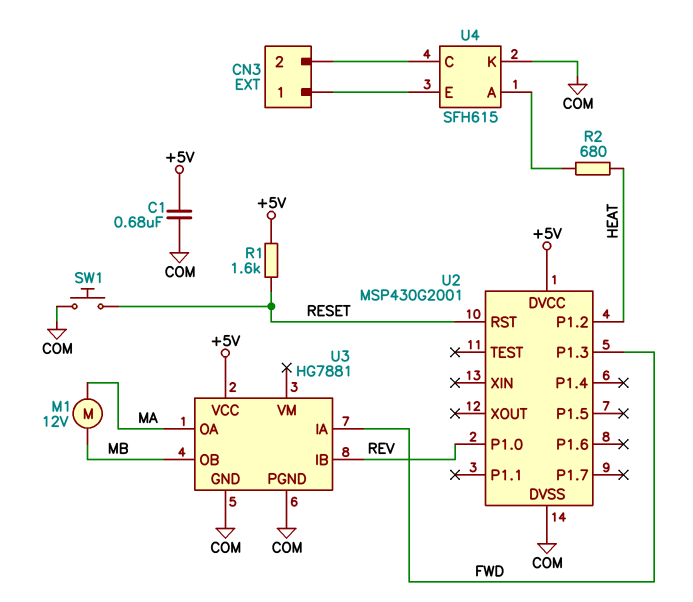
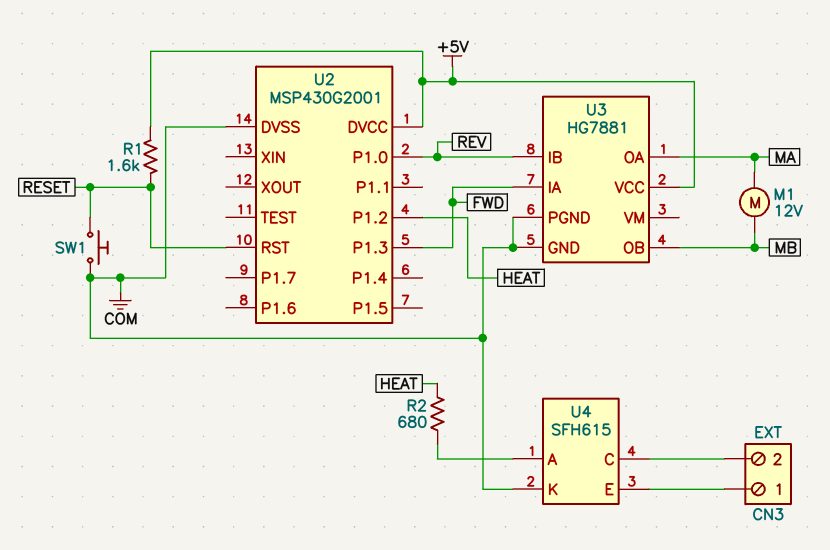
C1: 680nF (+5V, COM) -> none

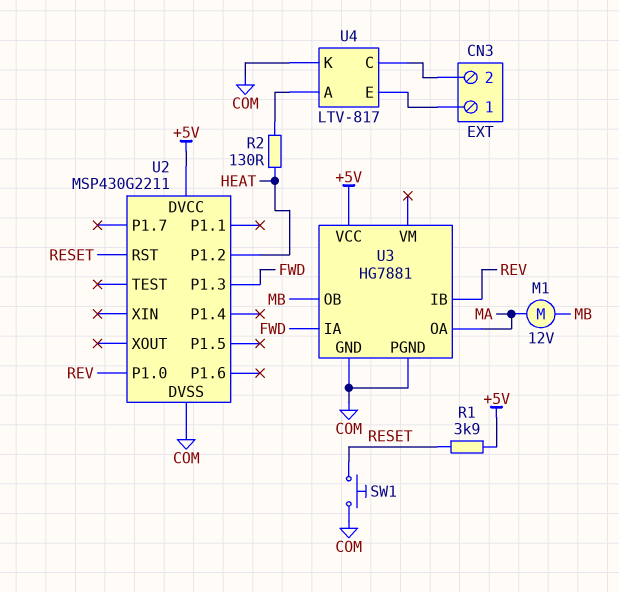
R1: 1.6k (+5V, RESET) -> 3.9k (+5V, RESET)
R2: 680 (HEAT, U4/A) -> 130 (HEAT, U4/A)
U2: MSP430G2001 -> MSP430G2211
U4: SFH615 -> LTV-817

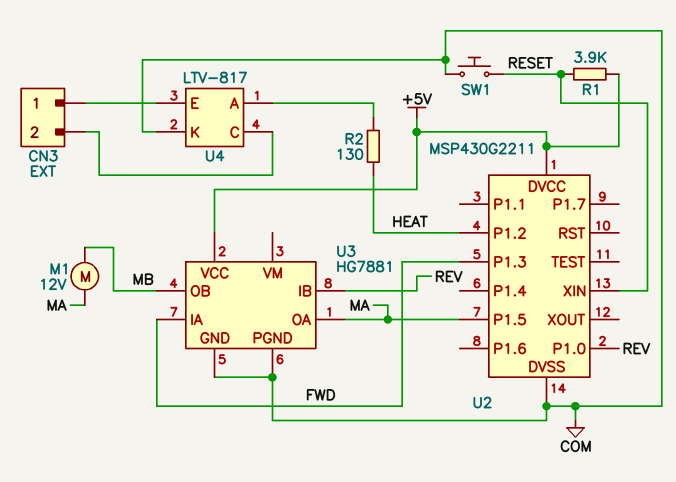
U2 pin P1.5: none -> MA
U2 pin RST: RESET -> none
U2 pin XIN: none -> RESET

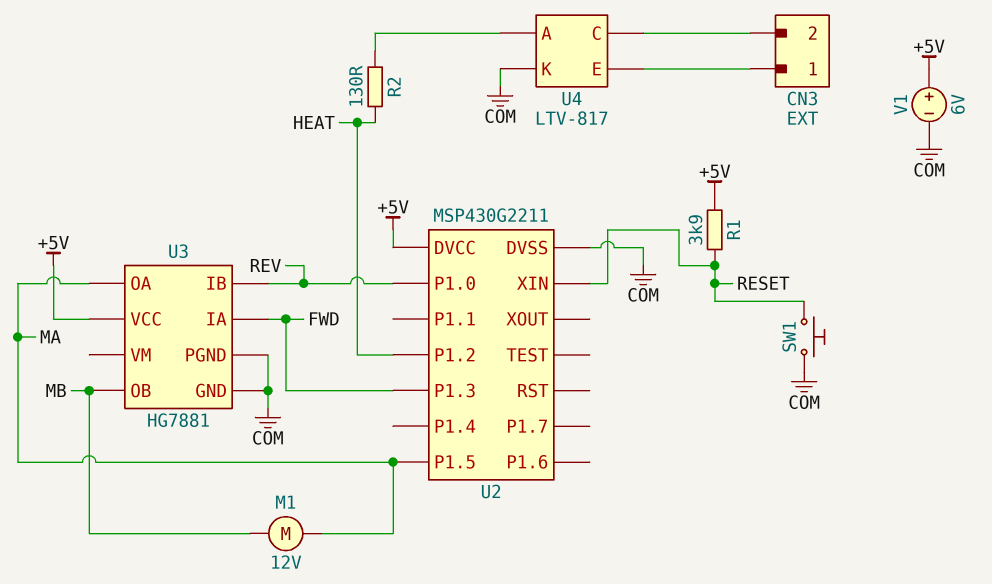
V1: none -> 6V (plus +5V, minus COM)

